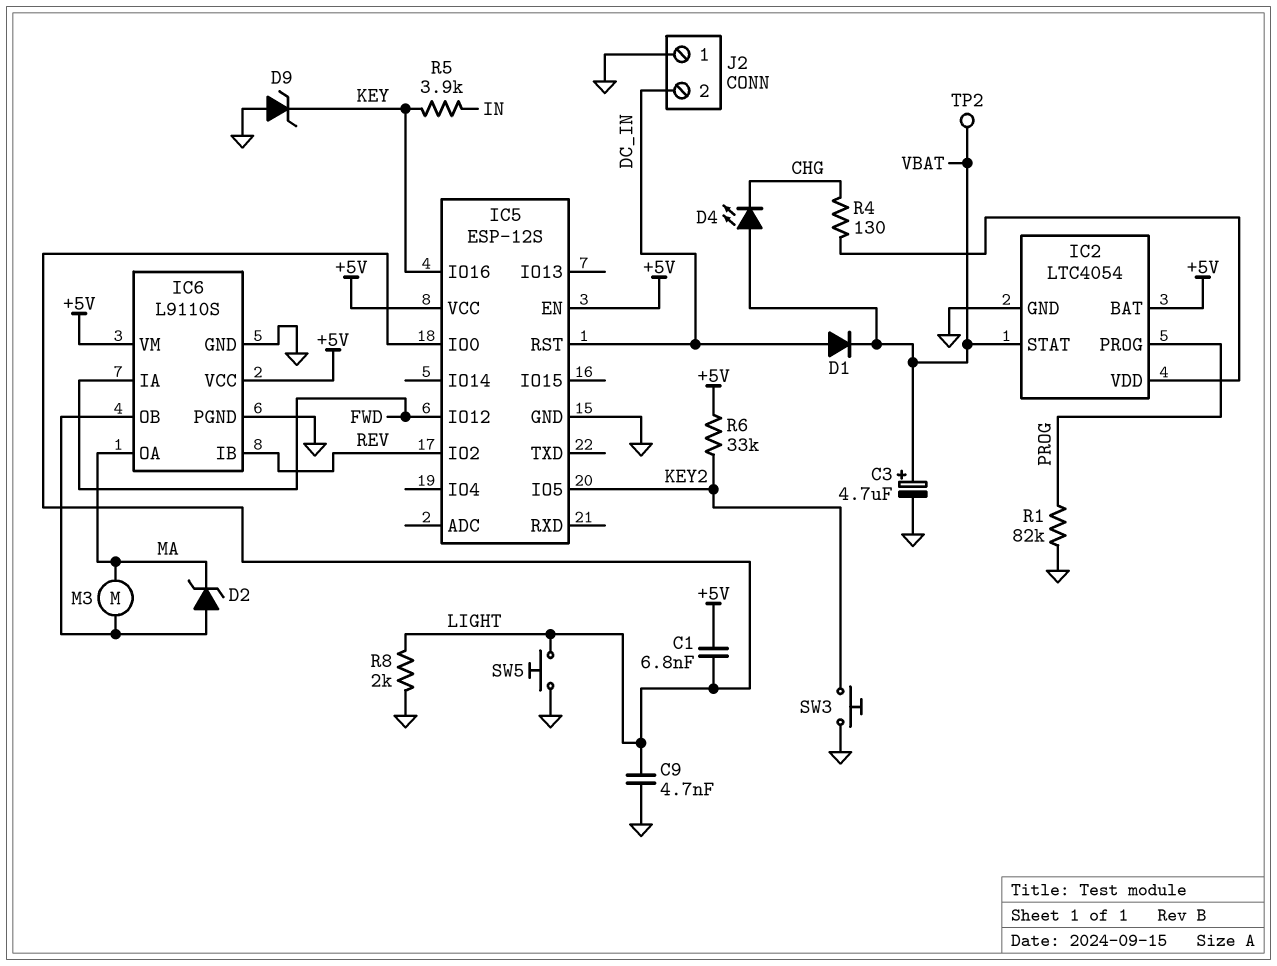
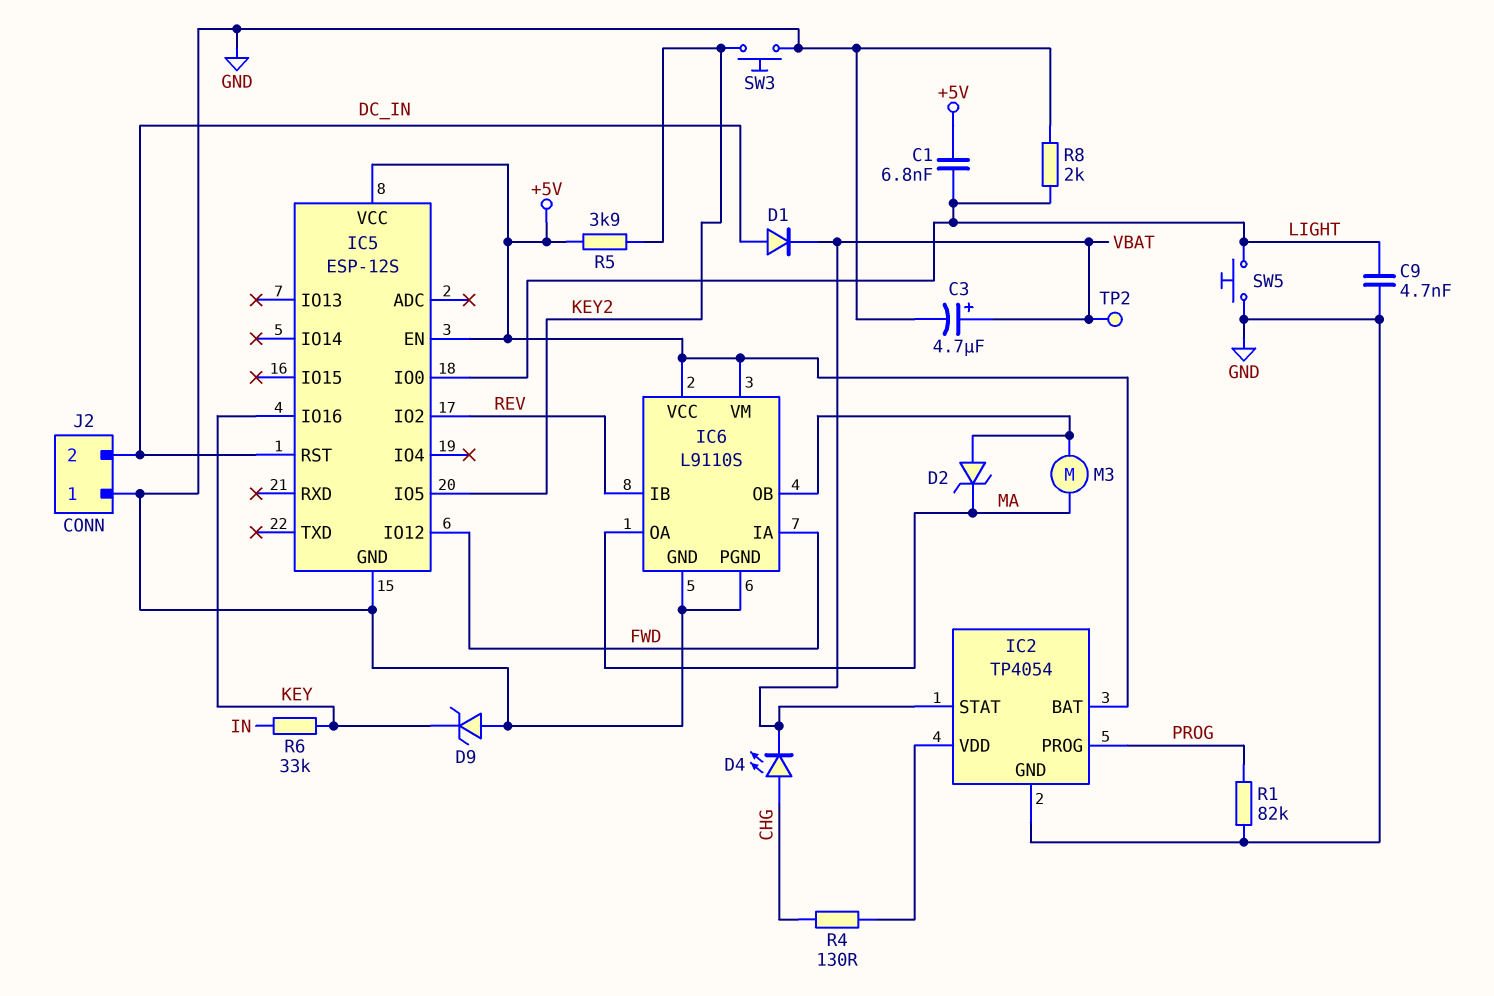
D4: LED (A VBAT, K CHG) -> LED (A CHG, K VBAT)
IC2: LTC4054 -> TP4054
R5: 3.9k (IN, KEY) -> 3.9k (+5V, KEY2)
R6: 33k (+5V, KEY2) -> 33k (IN, KEY)

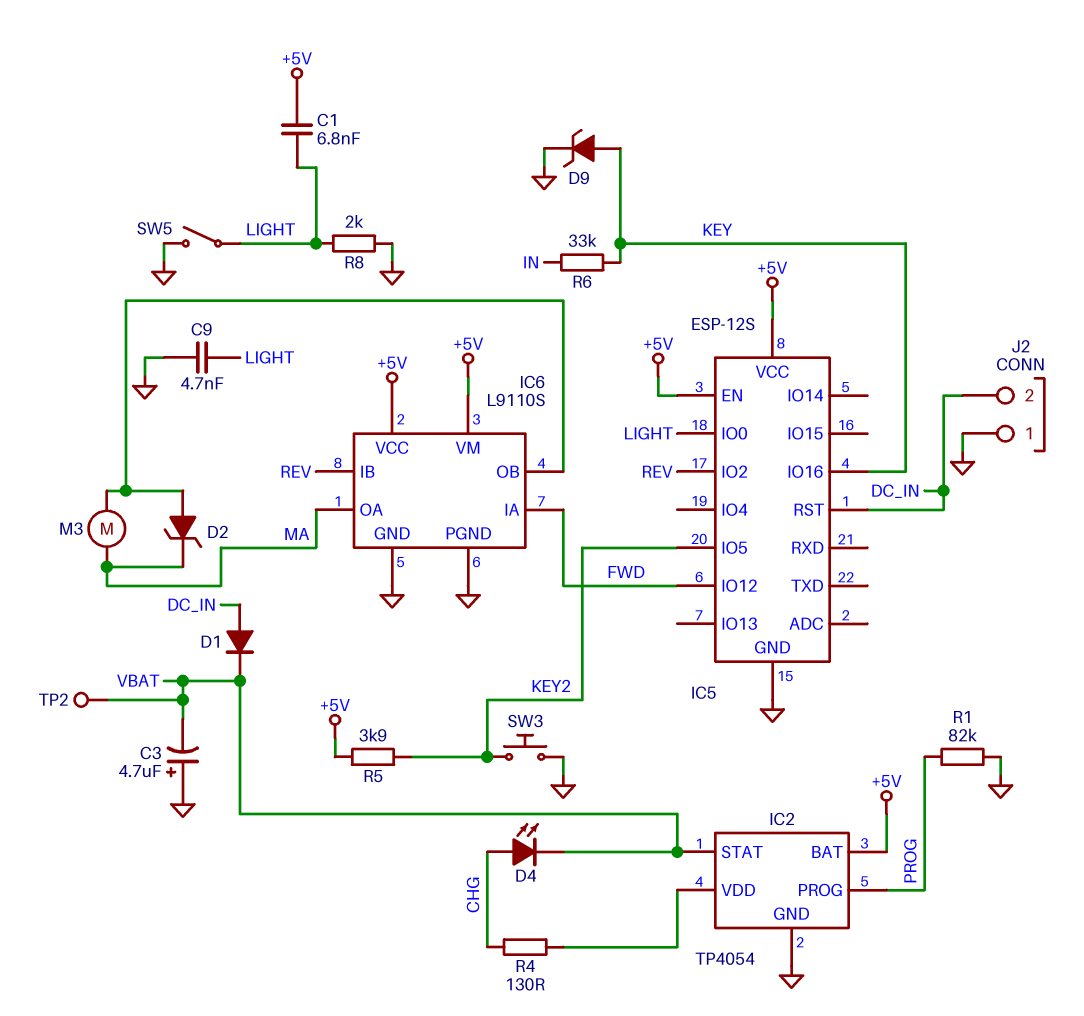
C3: 4.7uF (plus VBAT, minus GND) -> 4.7uF (plus GND, minus VBAT)
D9: zener (A GND, K KEY) -> zener (A KEY, K GND)
SW5: button (GND, LIGHT) -> switch (GND, LIGHT)

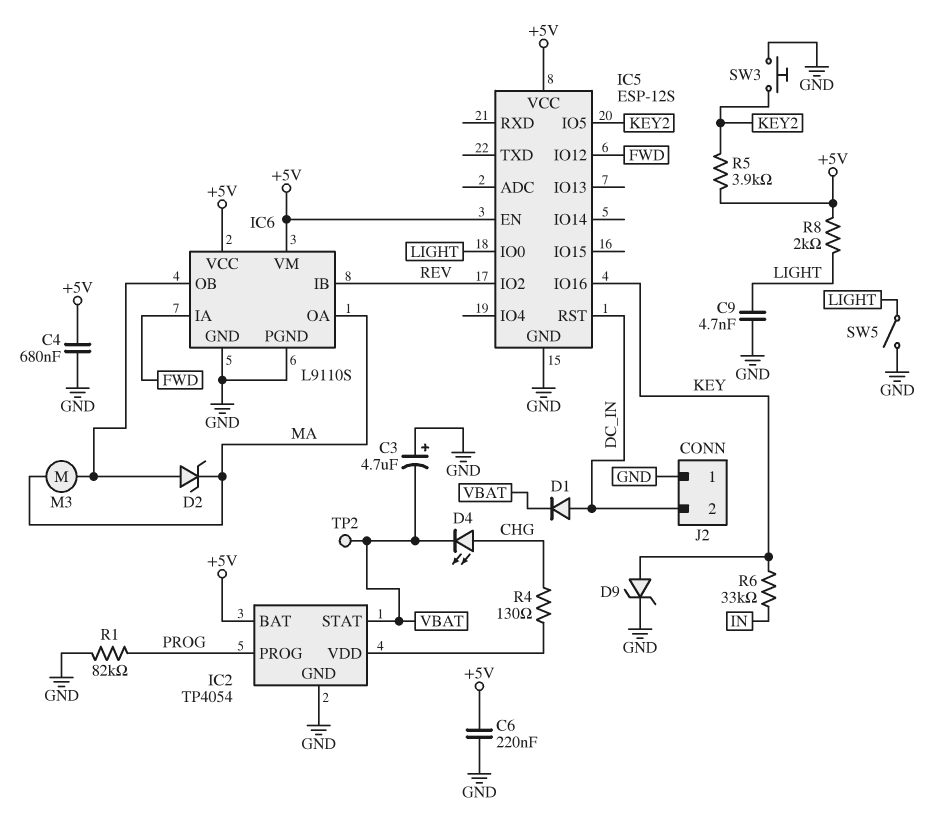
C1: 6.8nF (+5V, LIGHT) -> none
C4: none -> 680nF (+5V, GND)
C6: none -> 220nF (+5V, GND)
R8: 2k (GND, LIGHT) -> 2k (+5V, LIGHT)

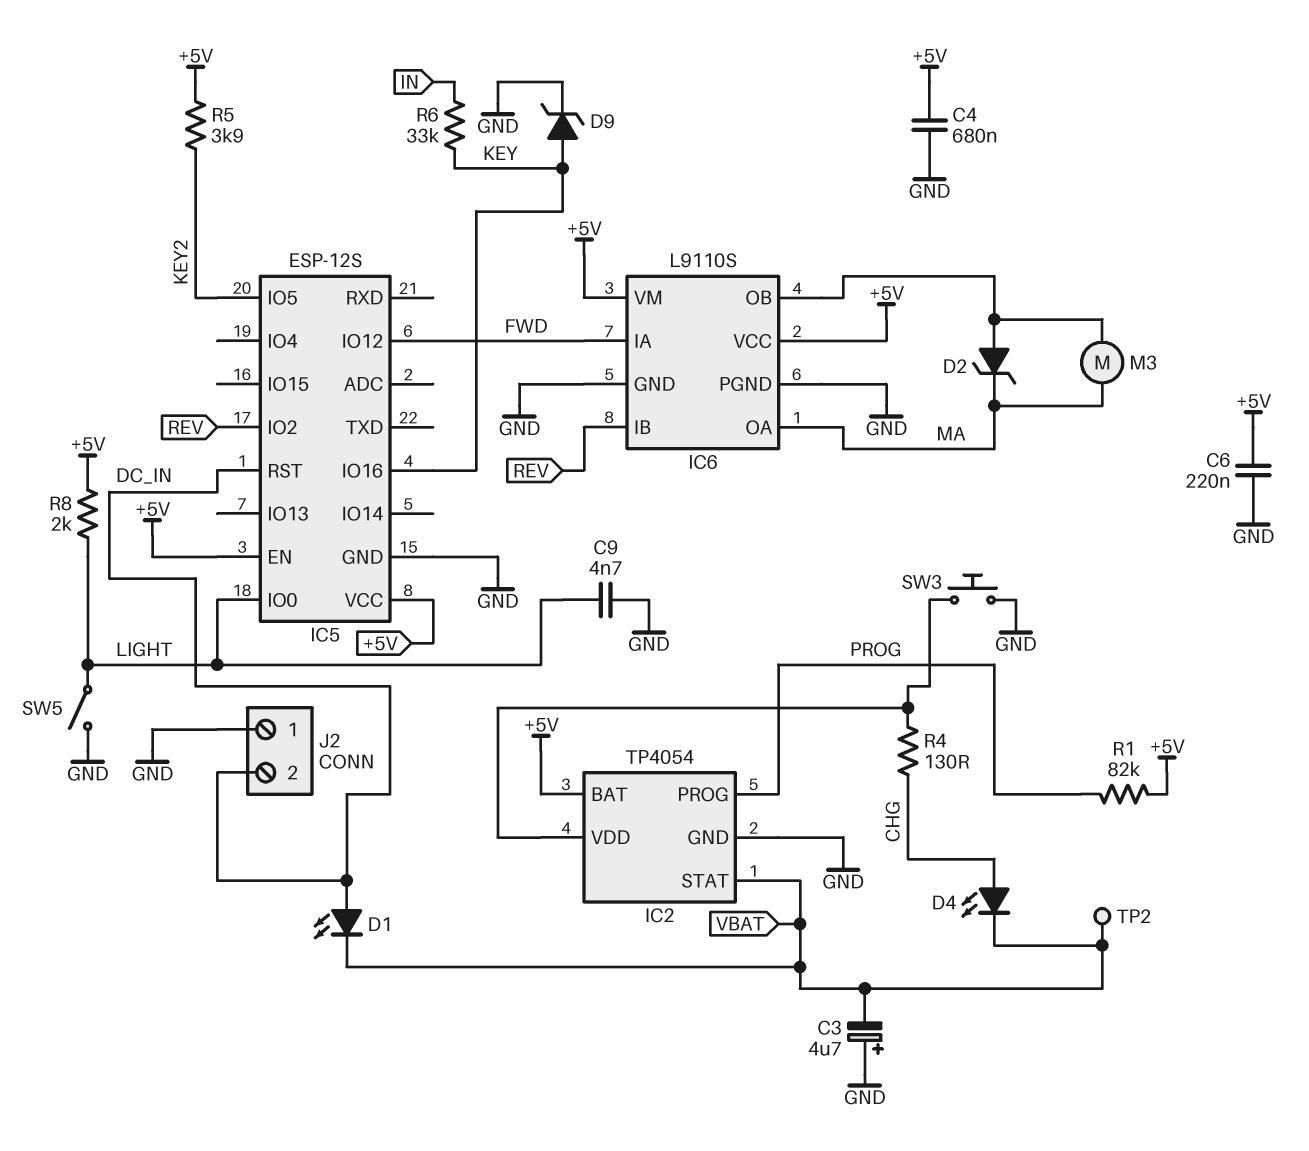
D1: diode (A DC_IN, K VBAT) -> LED (A DC_IN, K VBAT)
R1: 82k (GND, PROG) -> 82k (+5V, PROG)
SW3: button (GND, KEY2) -> button (GND, IC2/VDD)

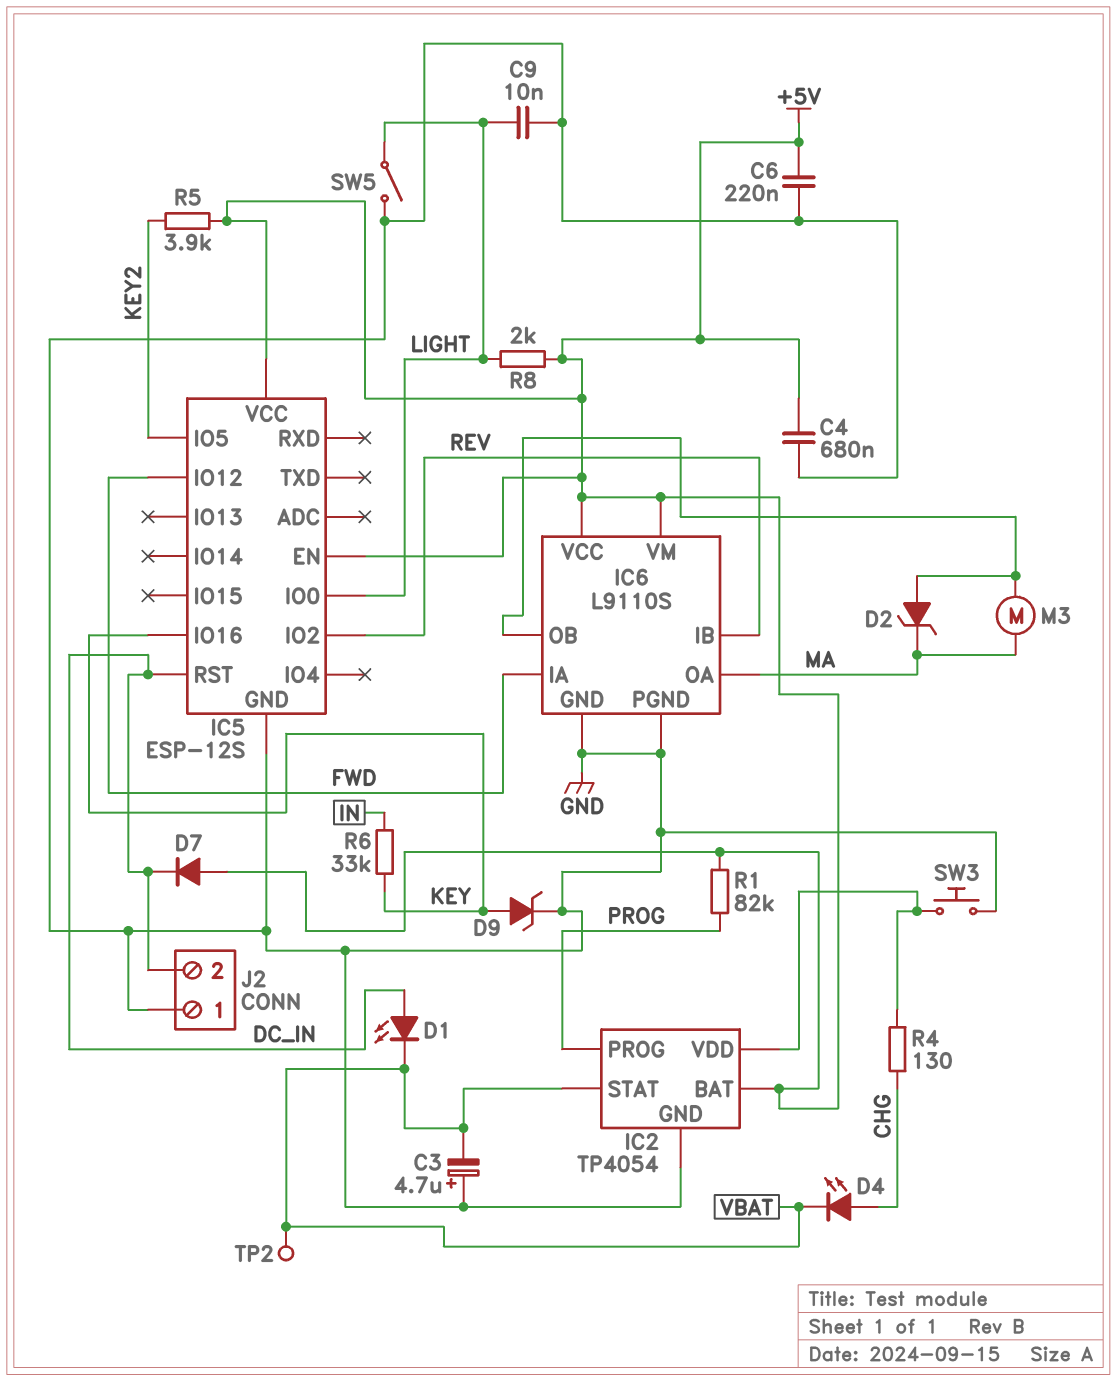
C9: 4.7nF (GND, LIGHT) -> 10nF (GND, LIGHT)
D7: none -> diode (A +5V, K DC_IN)

